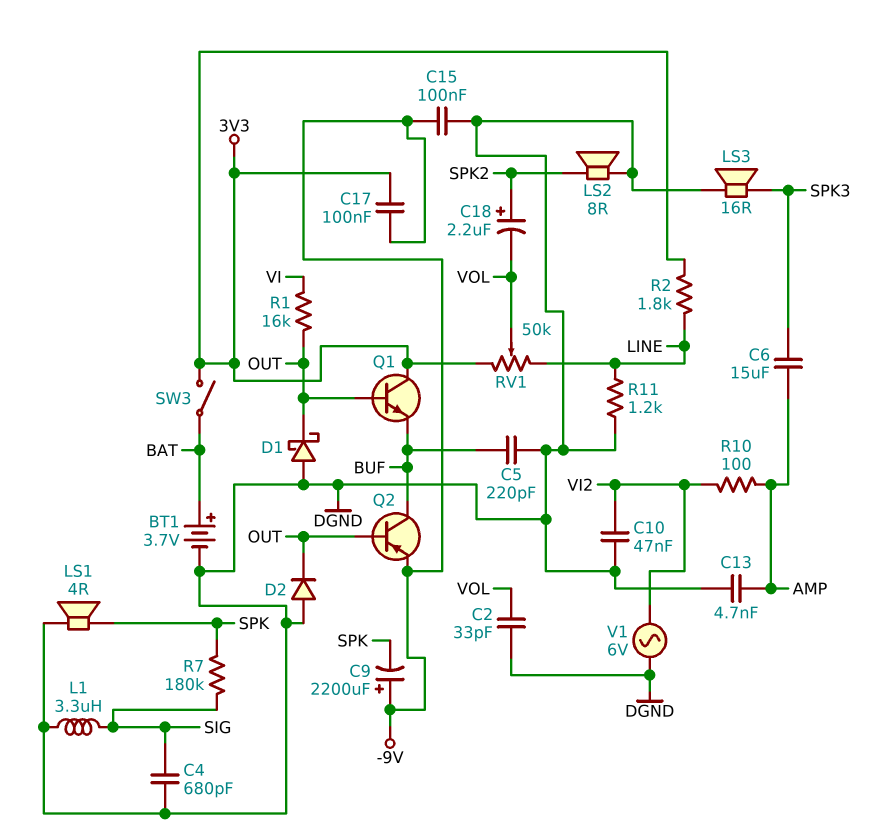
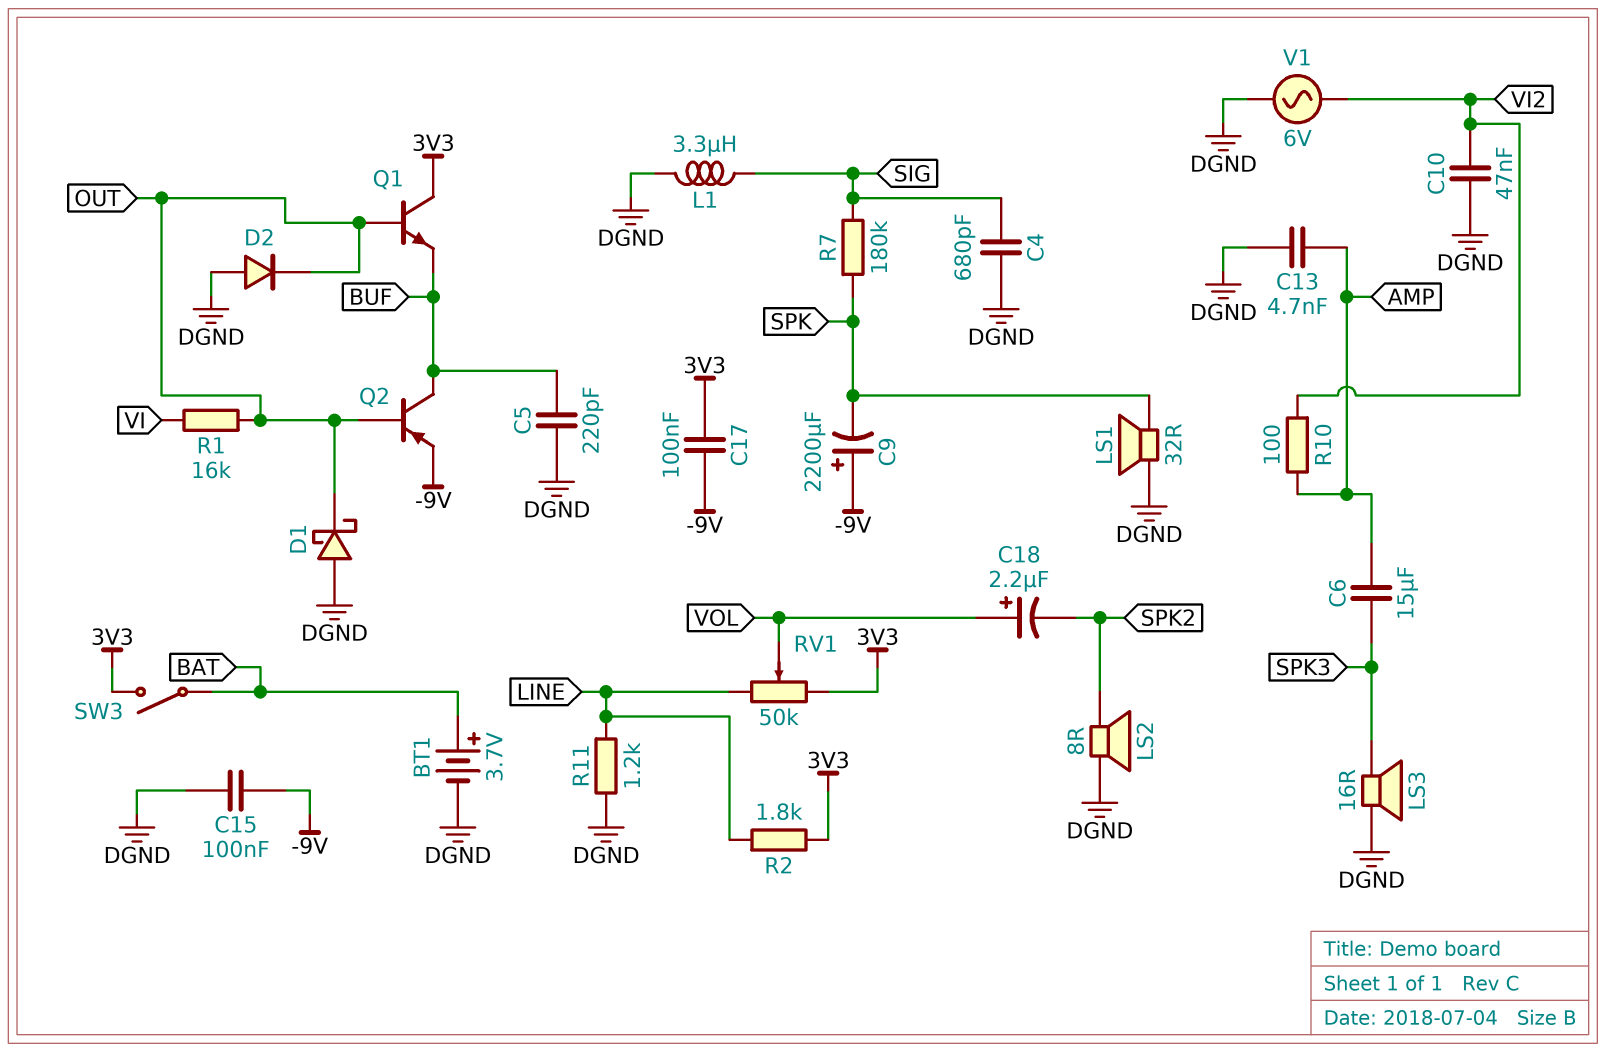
C2: 33pF (DGND, VOL) -> none
C18: 2.2uF (plus SPK2, minus VOL) -> 2.2uF (plus VOL, minus SPK2)
LS1: speaker 4R (DGND, SPK) -> speaker 32R (DGND, SPK)

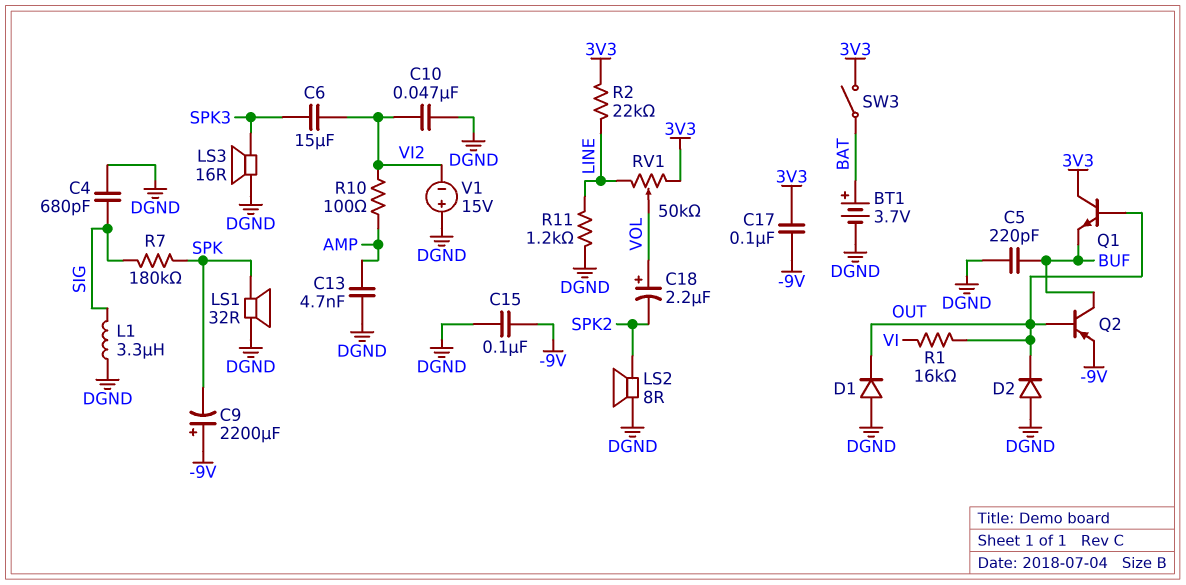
C6: 15uF (AMP, SPK3) -> 15uF (SPK3, VI2)
D1: schottky (A DGND, K OUT) -> diode (A DGND, K OUT)
R2: 1.8k (3V3, LINE) -> 22k (3V3, LINE)
V1: AC 6V (DGND, VI2) -> 15V (plus DGND, minus VI2)

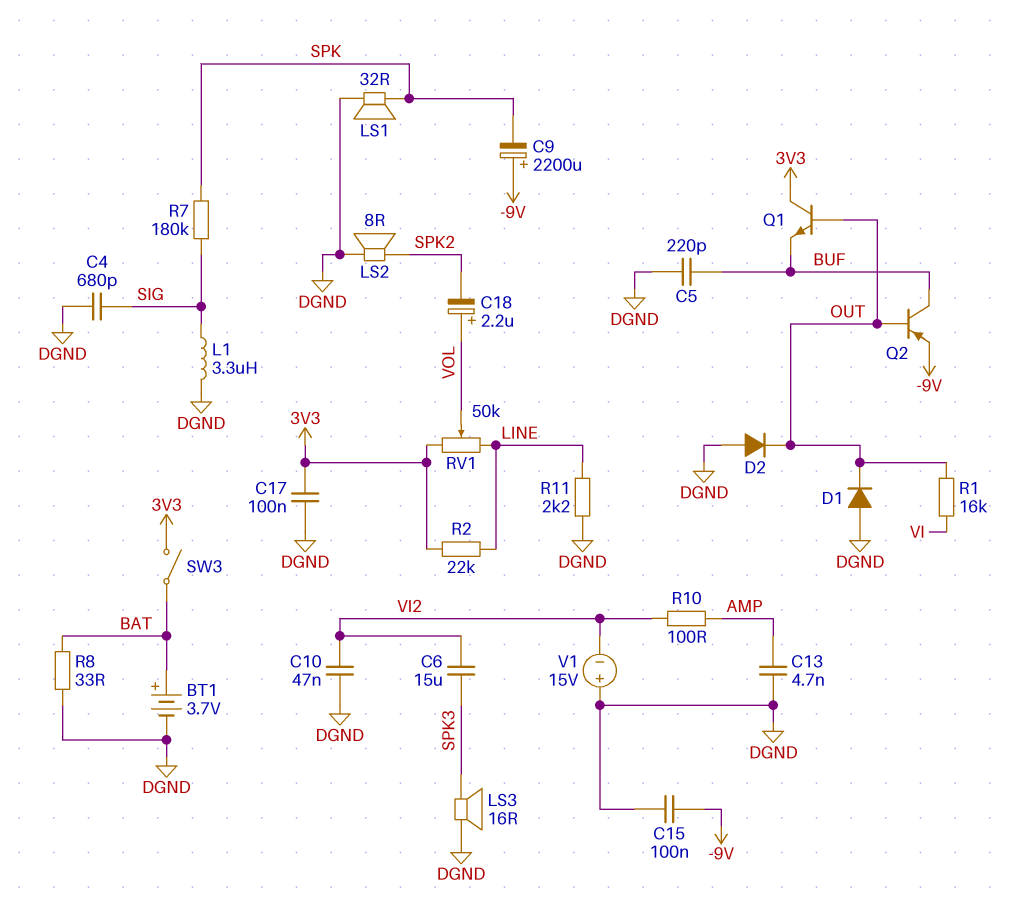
C17: 100nF (-9V, 3V3) -> 100nF (3V3, DGND)
R8: none -> 33 (BAT, DGND)
R11: 1.2k (DGND, LINE) -> 2.2k (DGND, LINE)

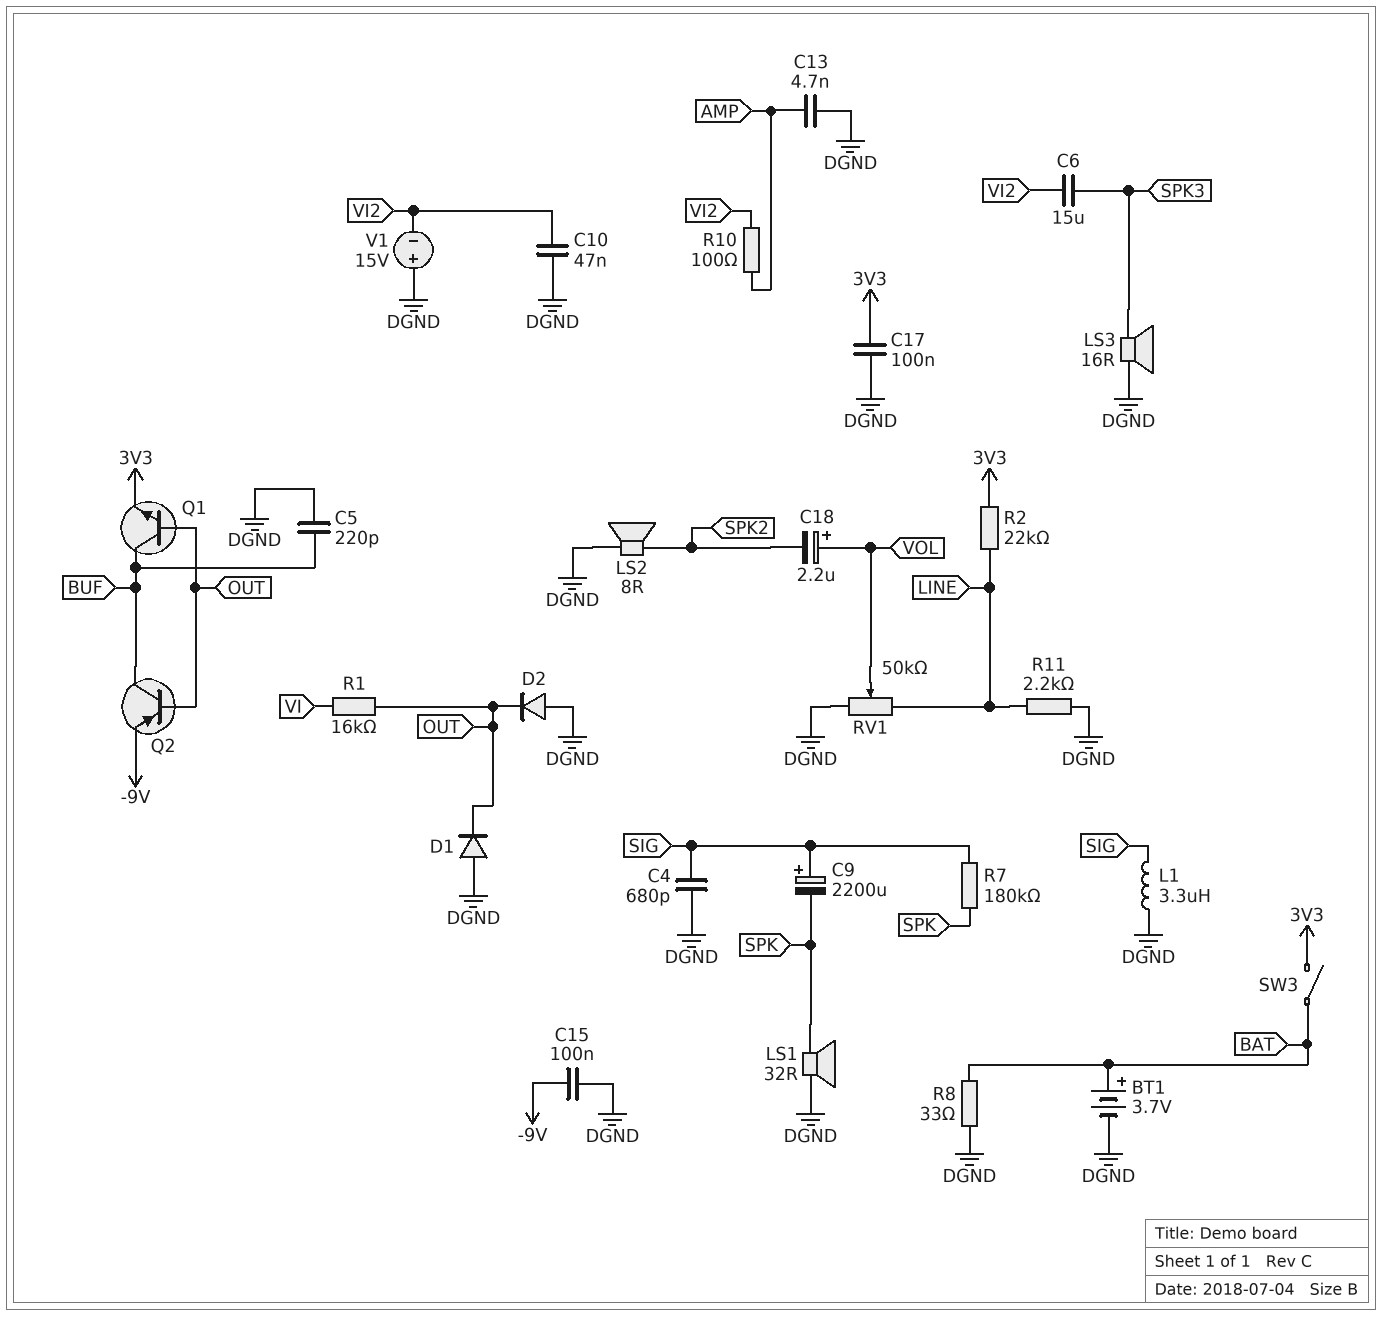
C9: 2200uF (plus -9V, minus SPK) -> 2200uF (plus SIG, minus SPK)
Q1: NPN (B OUT, C 3V3, E BUF) -> NPN (B OUT, C BUF, E 3V3)
RV1: 50k (3V3, LINE, wiper VOL) -> 50k (DGND, LINE, wiper VOL)

